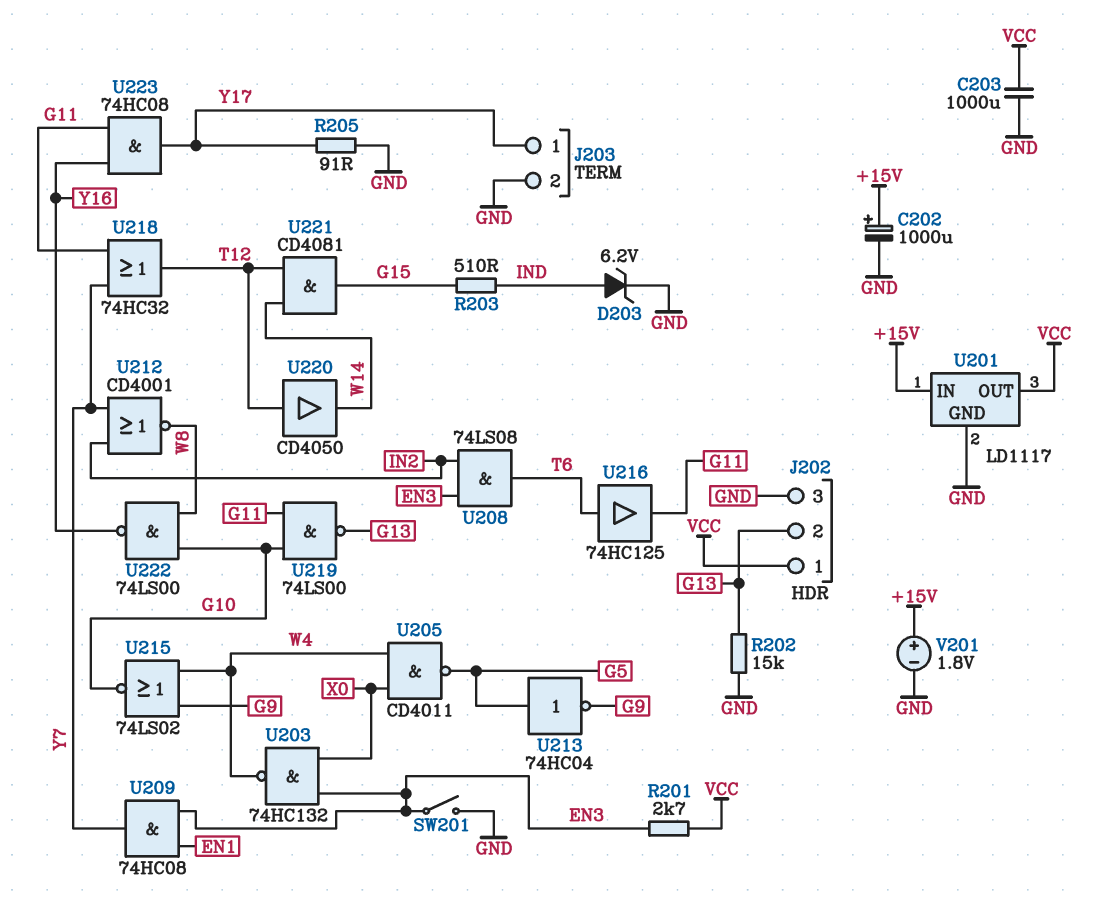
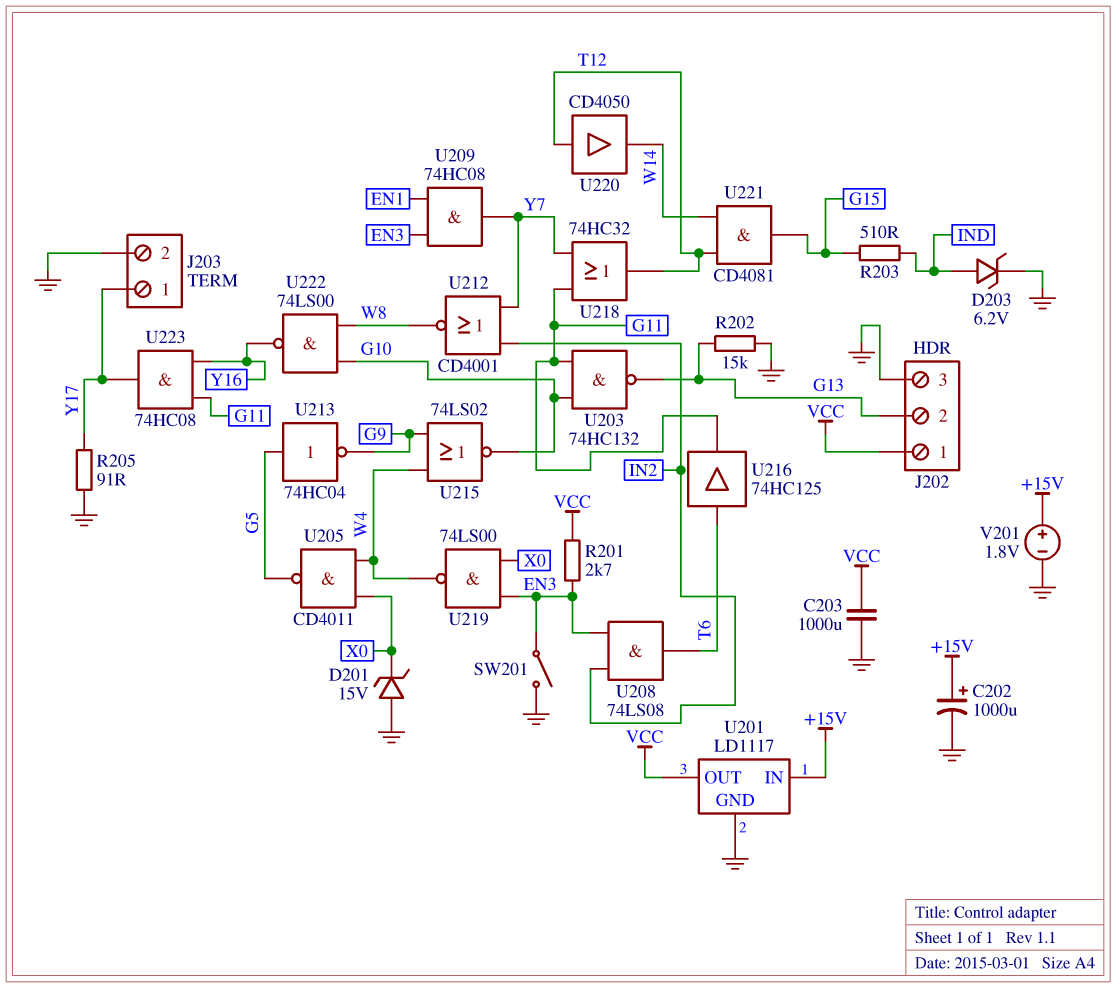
D201: none -> zener 15V (A GND, K X0)
U203: NAND 74HC132 (in EN3, in X0, out W4) -> NAND 74HC132 (in G10, in G11, out G13)
U219: NAND 74LS00 (in G10, in G11, out G13) -> NAND 74LS00 (in EN3, in X0, out W4)

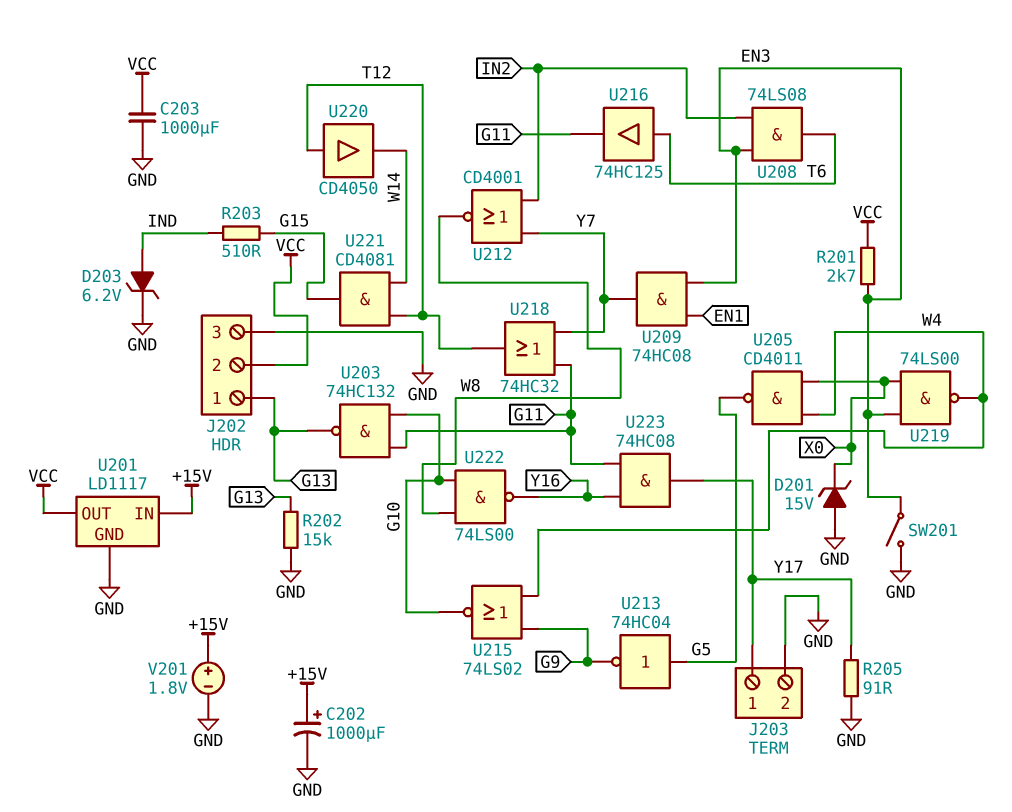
J202 pin 1: VCC -> G13
J202 pin 2: G13 -> VCC

